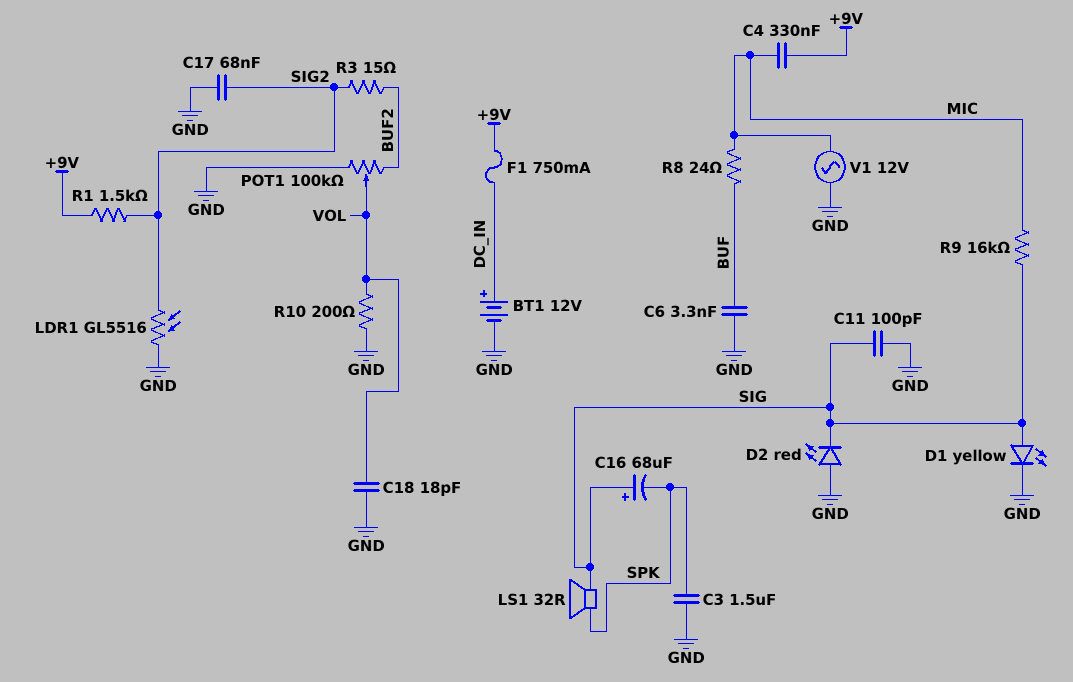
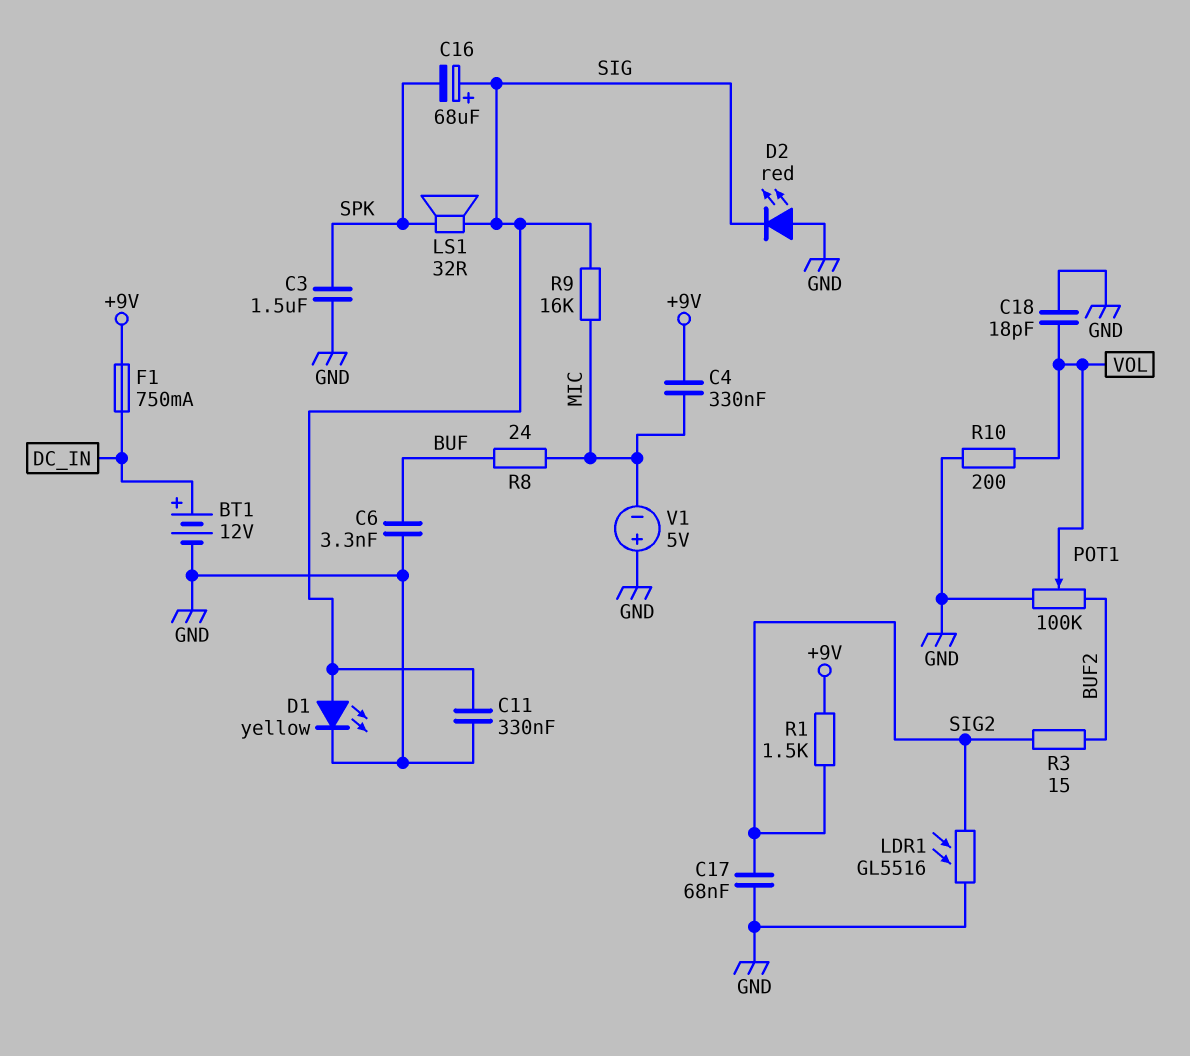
C11: 100pF (GND, SIG) -> 330nF (GND, SIG)
V1: AC 12V (GND, MIC) -> 5V (plus GND, minus MIC)

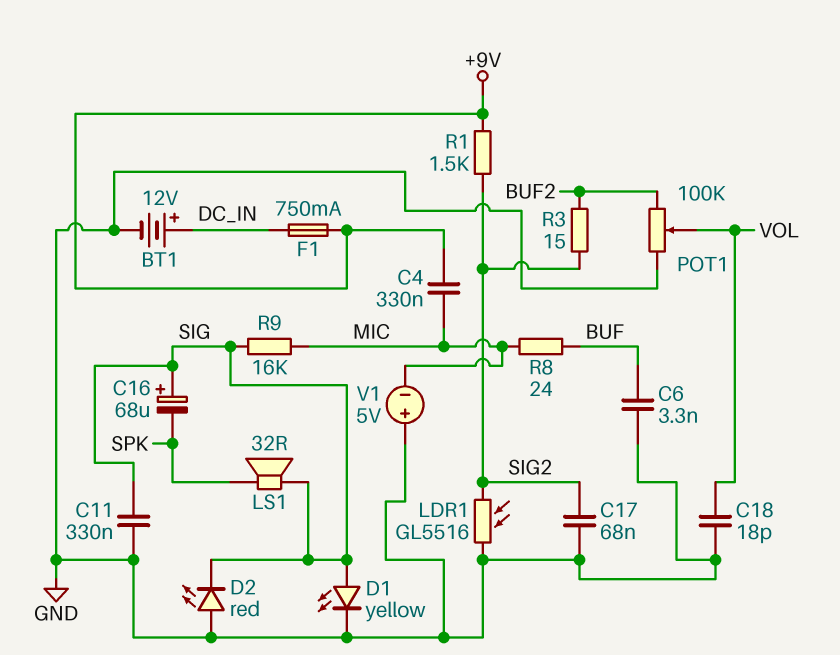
C3: 1.5uF (GND, SPK) -> none
R10: 200 (GND, VOL) -> none

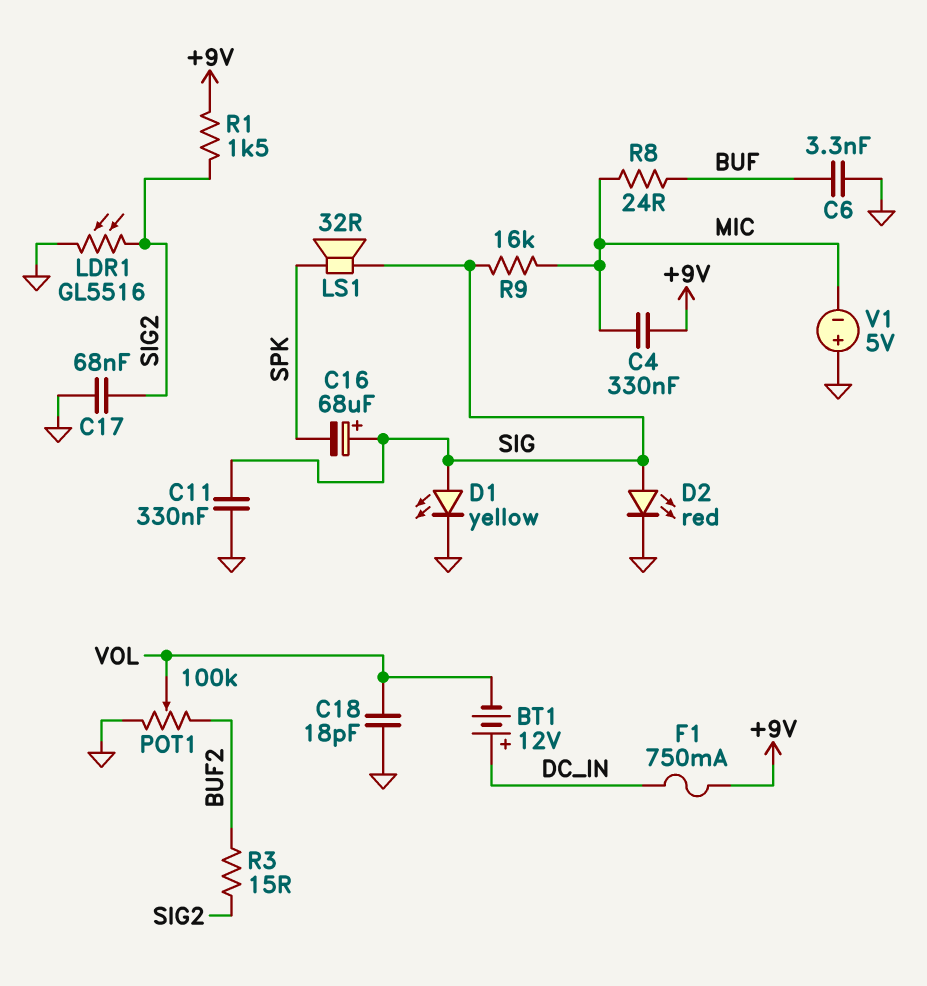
BT1: 12V (plus DC_IN, minus GND) -> 12V (plus DC_IN, minus VOL)
D2: LED red (A GND, K SIG) -> LED red (A SIG, K GND)

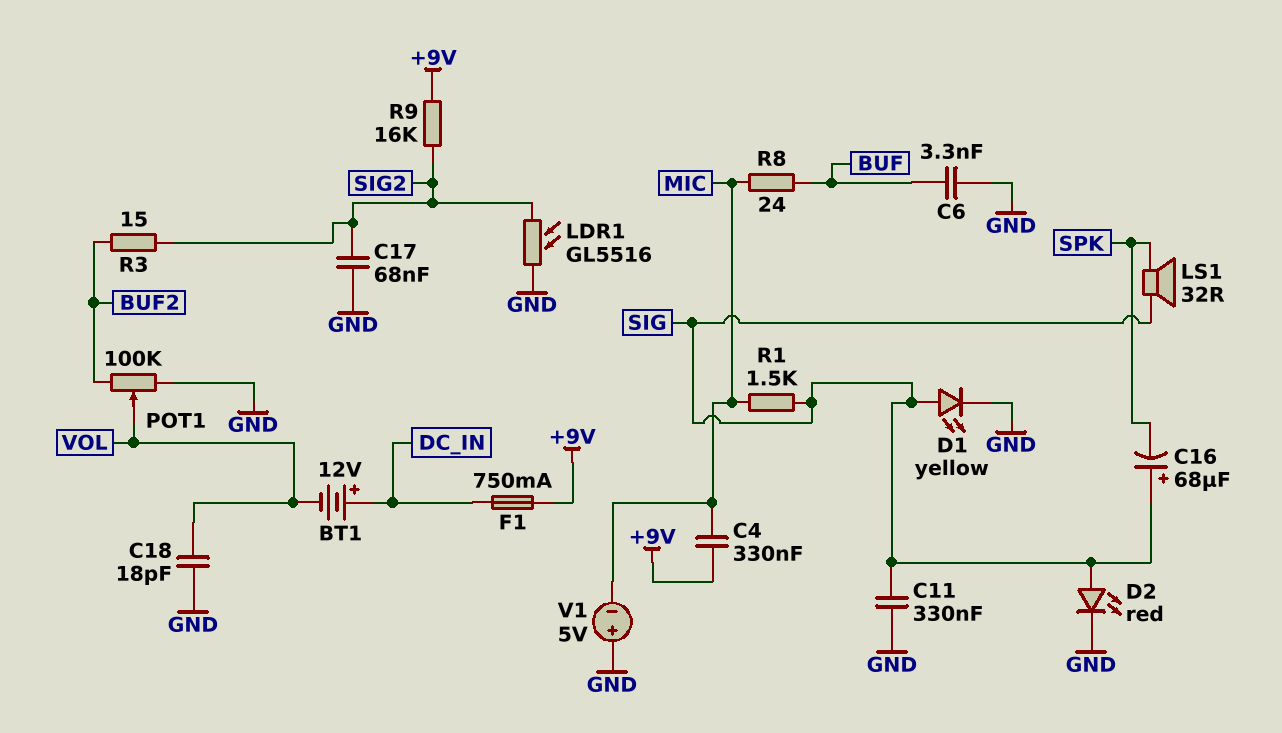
R1: 1.5k (+9V, SIG2) -> 1.5k (MIC, SIG)
R9: 16k (MIC, SIG) -> 16k (+9V, SIG2)

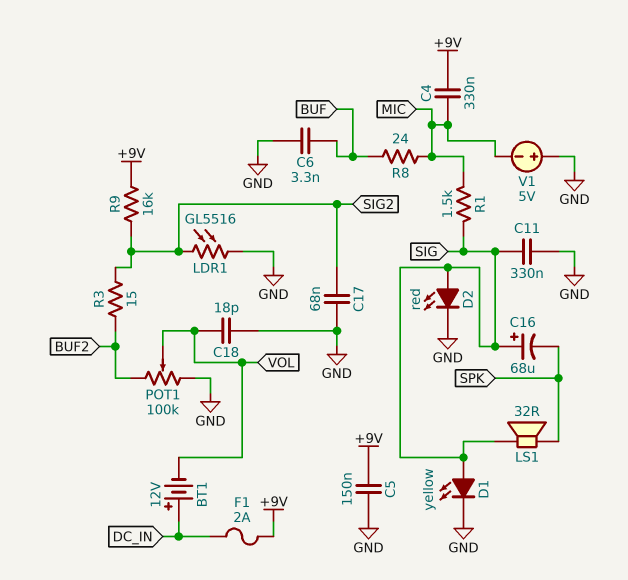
C5: none -> 150nF (+9V, GND)
F1: 750mA (+9V, DC_IN) -> 2A (+9V, DC_IN)

